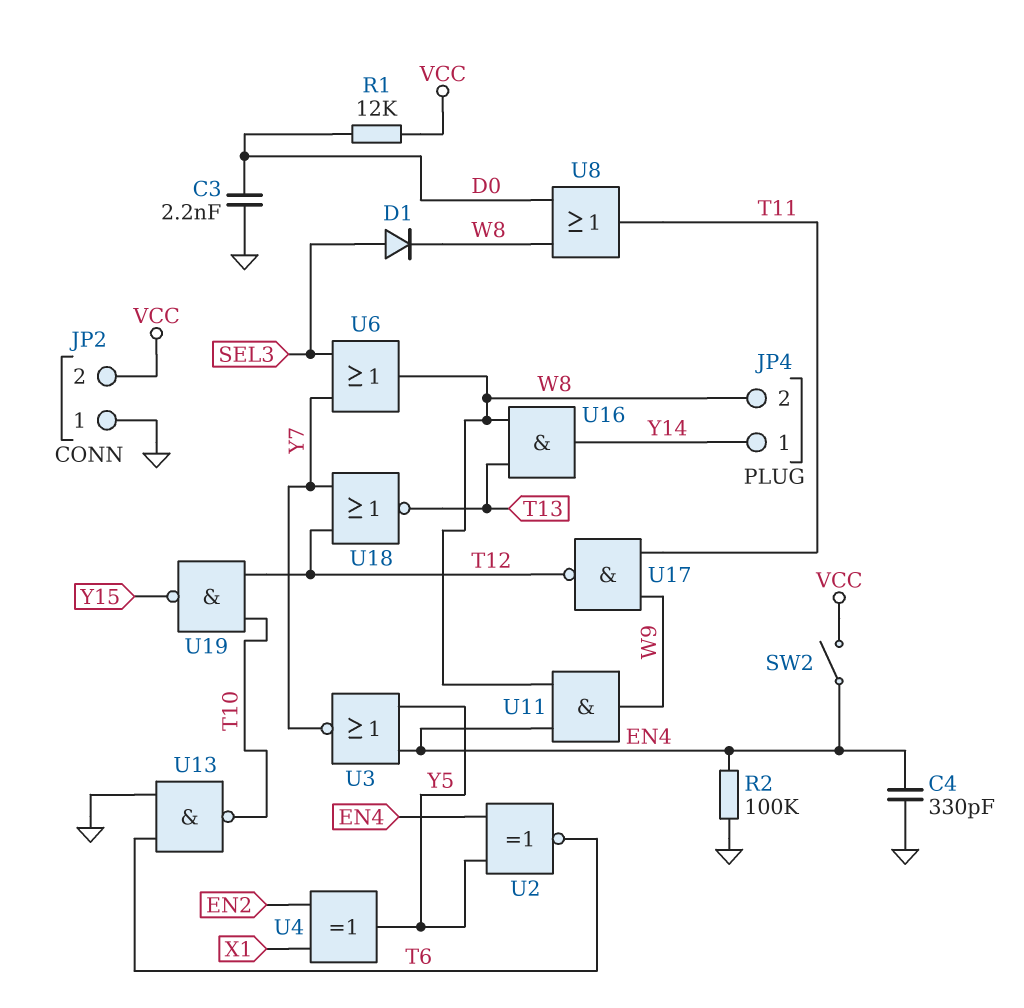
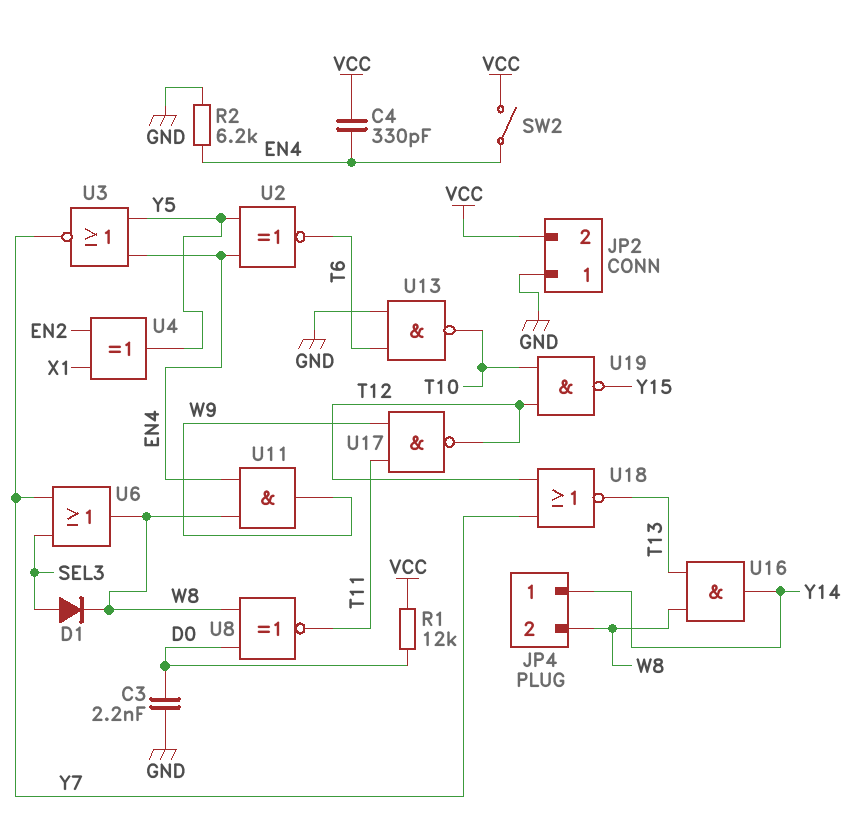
C4: 330pF (EN4, GND) -> 330pF (EN4, VCC)
R2: 100k (EN4, GND) -> 6.2k (EN4, GND)
U8: OR (in D0, in W8, out T11) -> XNOR (in D0, in W8, out T11)

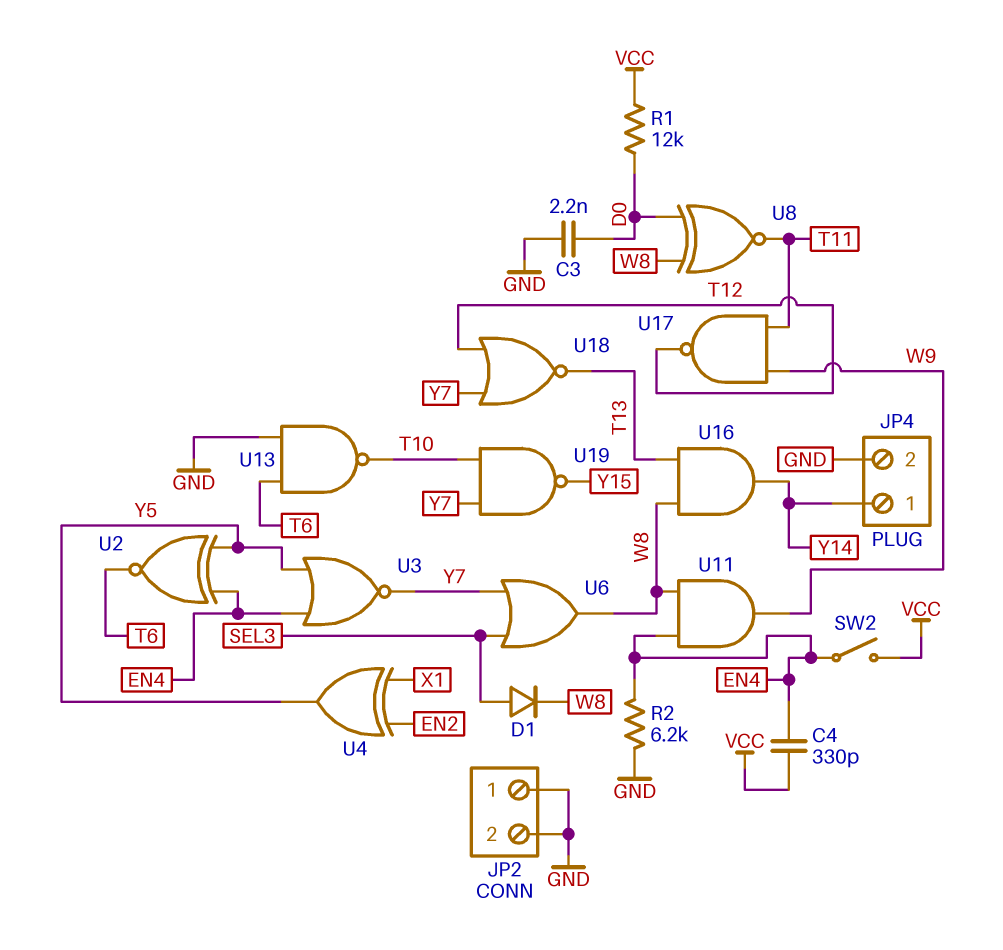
JP2 pin 2: VCC -> GND
JP4 pin 2: W8 -> GND
U19: NAND (in T10, in T12, out Y15) -> NAND (in T10, in Y7, out Y15)

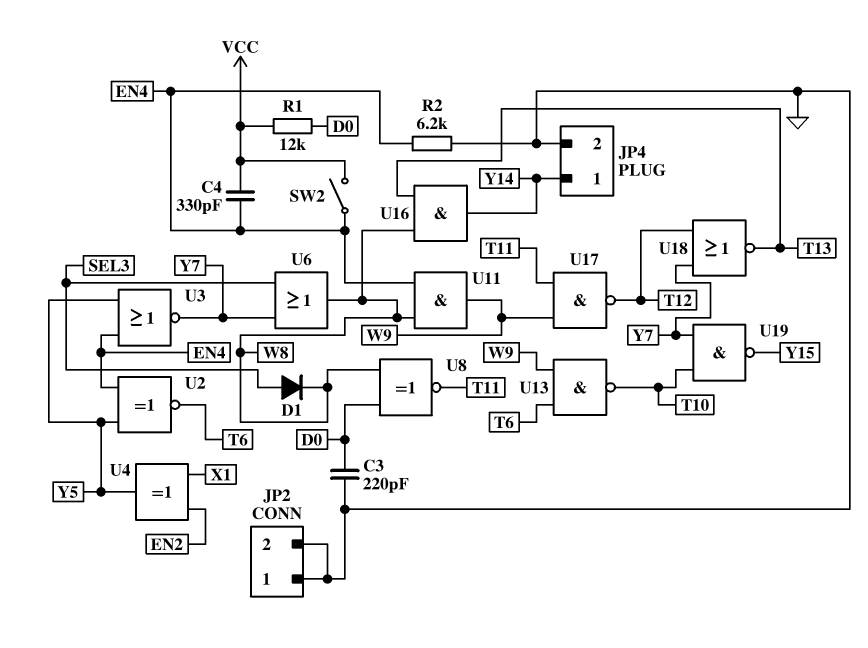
C3: 2.2nF (D0, GND) -> 220pF (D0, GND)
U13: NAND (in GND, in T6, out T10) -> NAND (in T6, in W9, out T10)

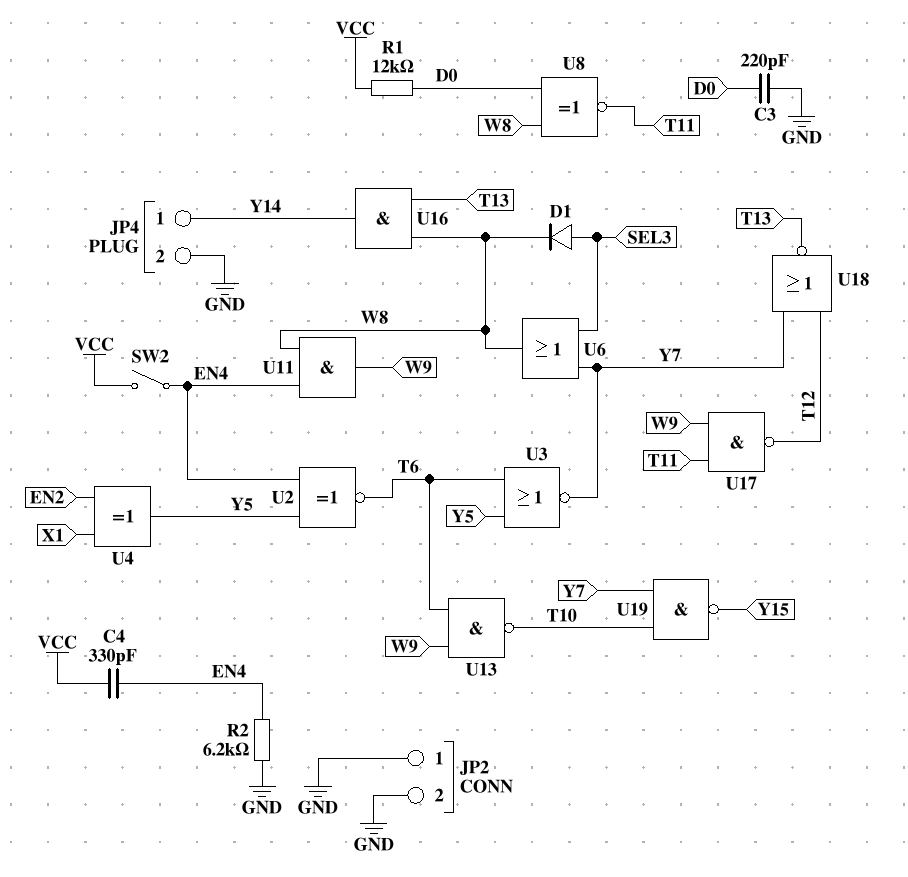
U3: NOR (in EN4, in Y5, out Y7) -> NOR (in T6, in Y5, out Y7)

